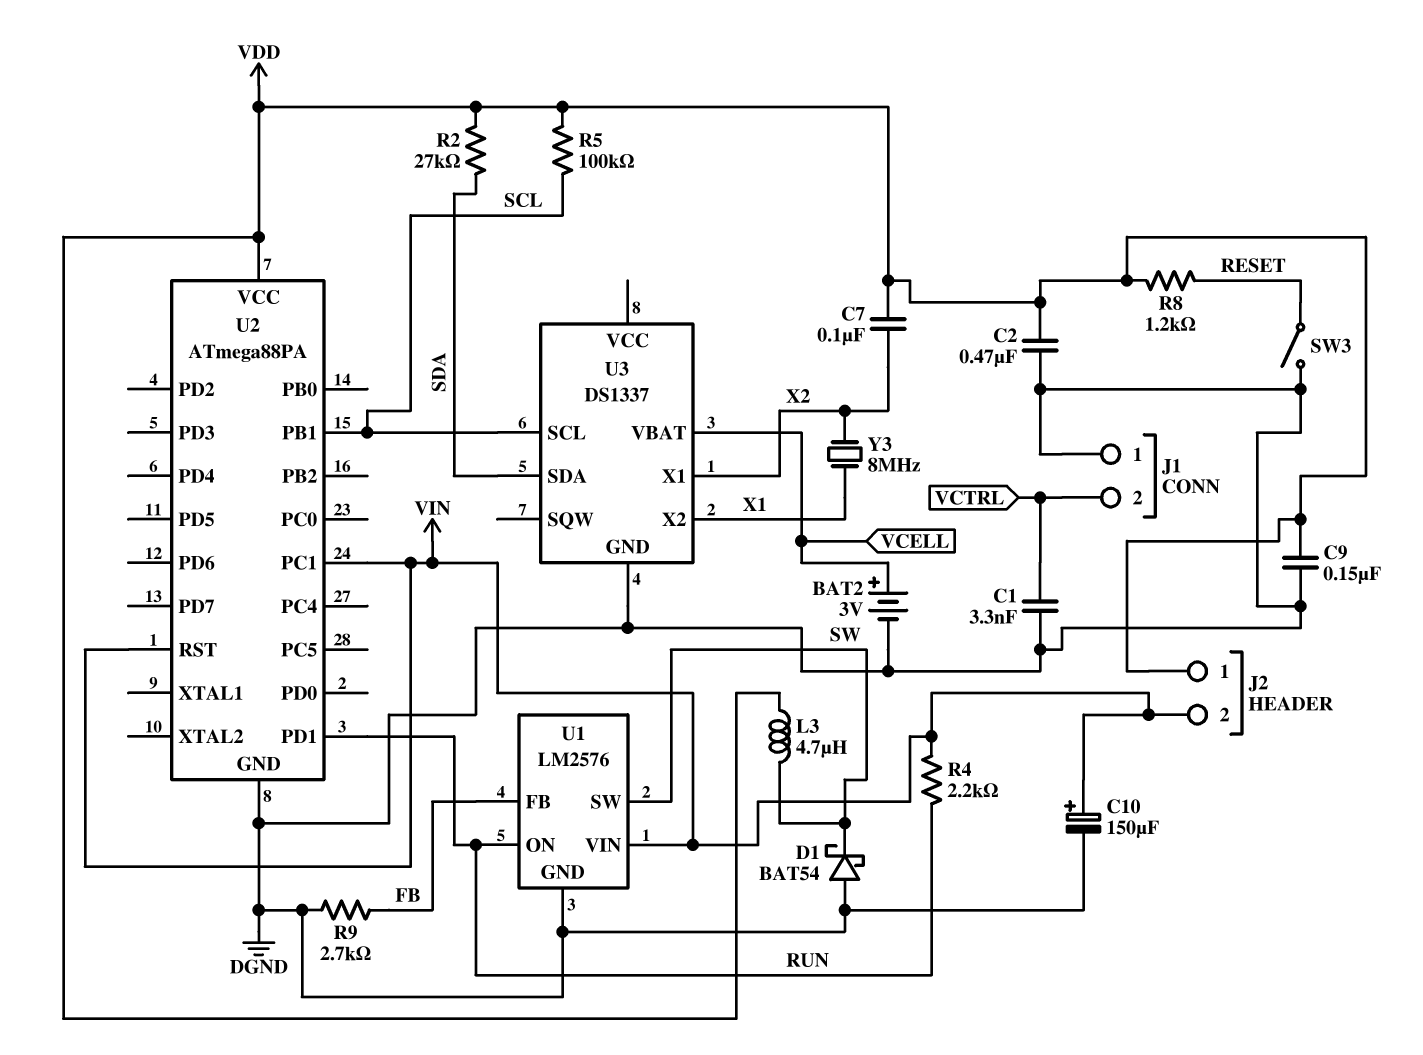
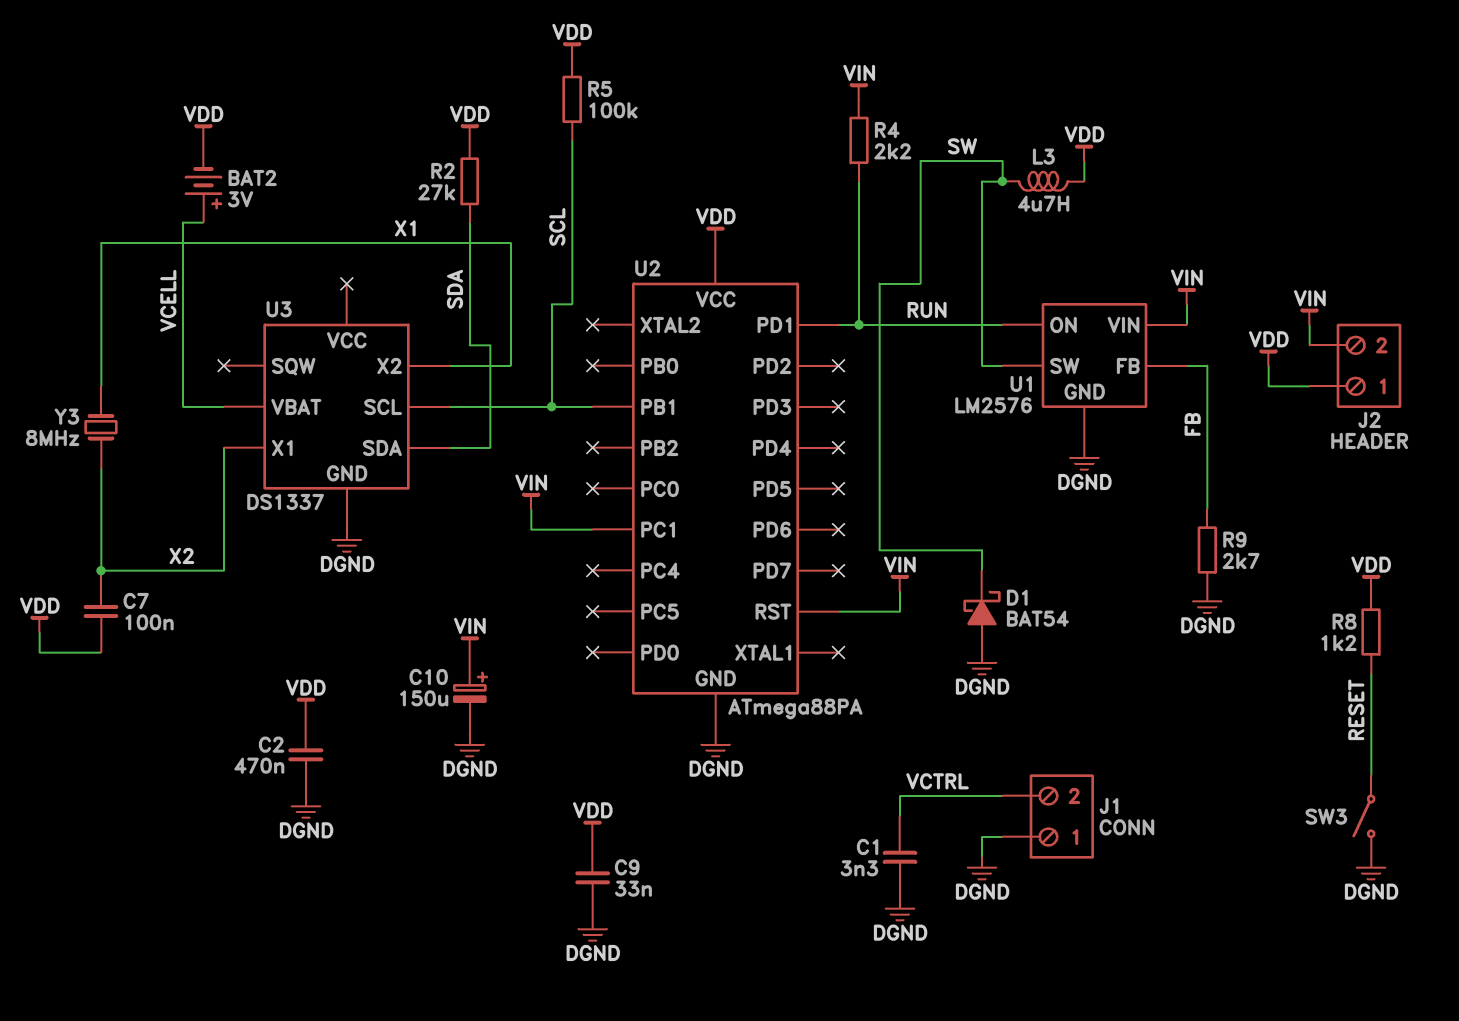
BAT2: 3V (plus VCELL, minus DGND) -> 3V (plus VCELL, minus VDD)
C9: 150nF (DGND, VDD) -> 33nF (DGND, VDD)

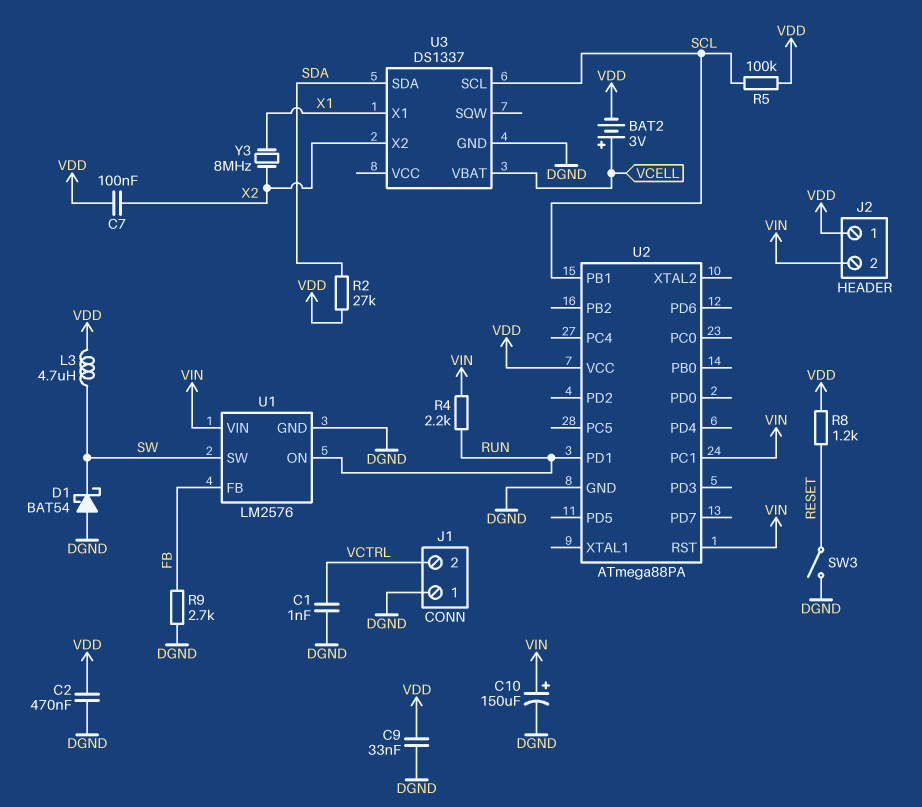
C1: 3.3nF (DGND, VCTRL) -> 1nF (DGND, VCTRL)
U3 pin X1: X2 -> X1
U3 pin X2: X1 -> X2

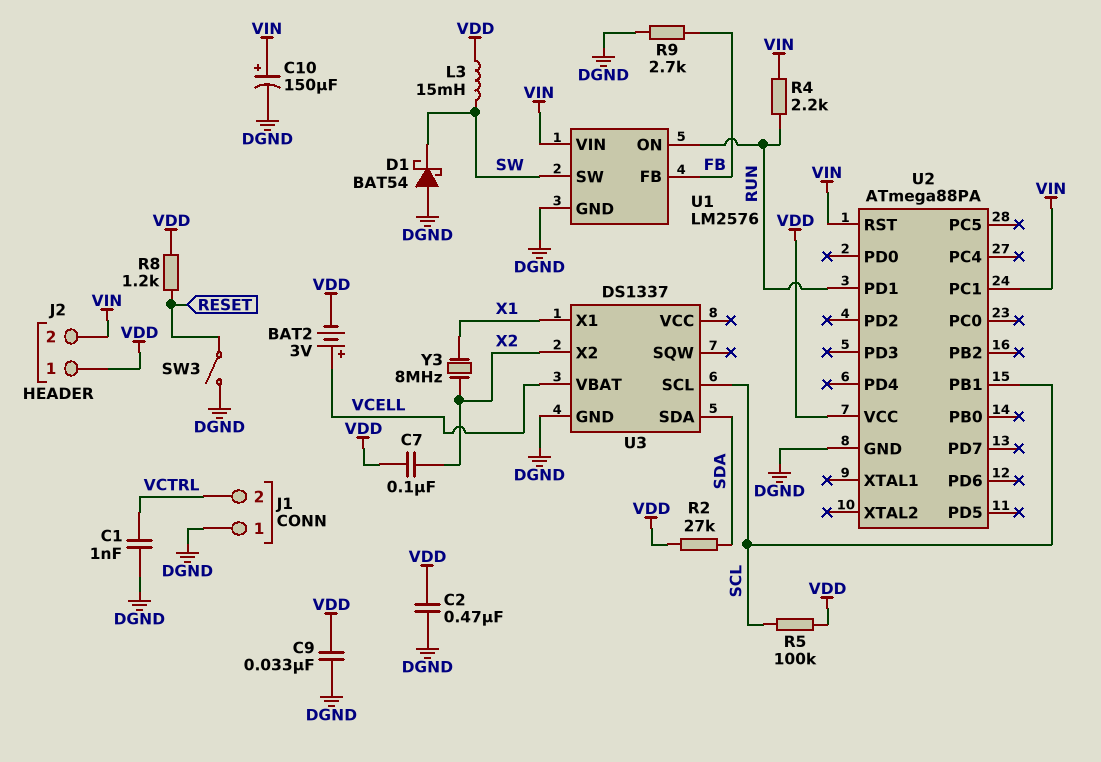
L3: 4.7uH (SW, VDD) -> 15mH (SW, VDD)

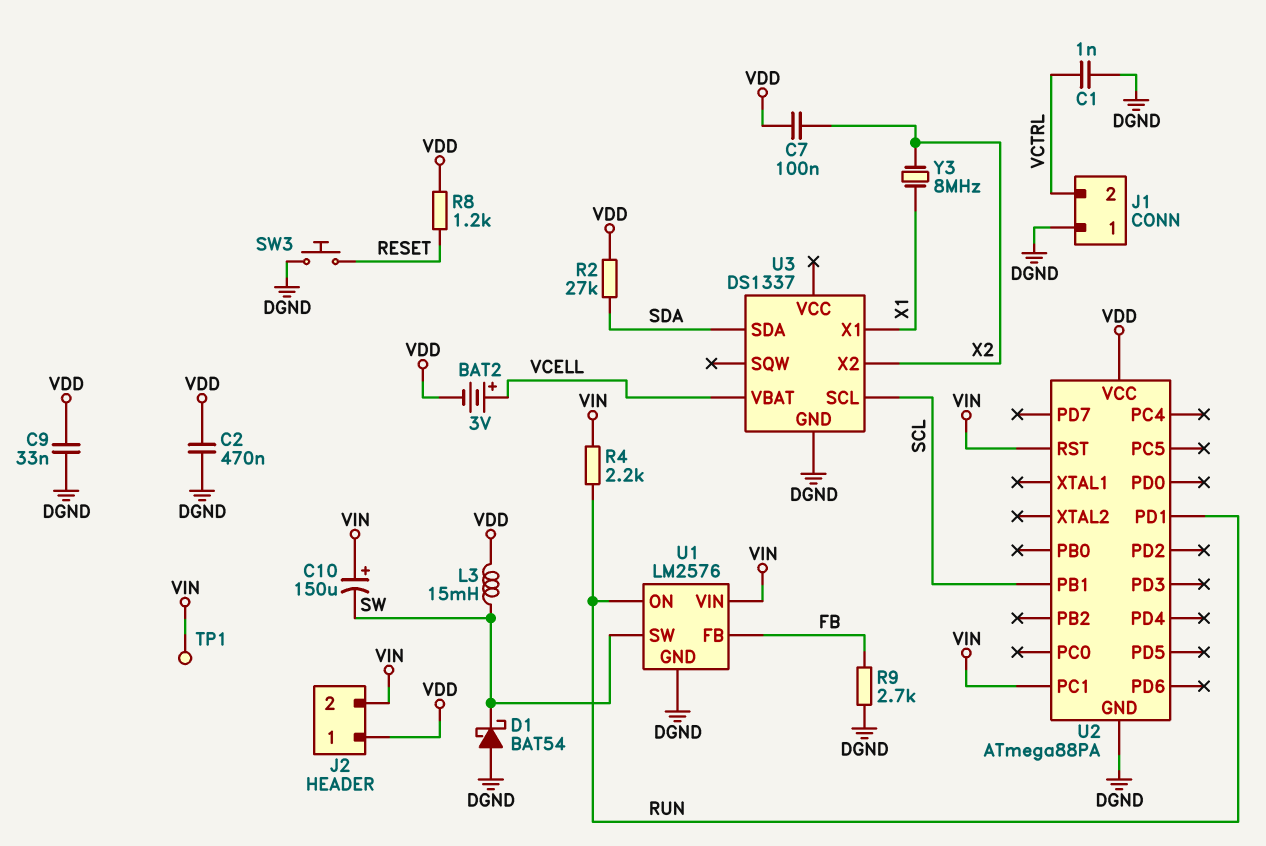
C10: 150uF (plus VIN, minus DGND) -> 150uF (plus VIN, minus SW)
R5: 100k (SCL, VDD) -> none
SW3: switch (DGND, RESET) -> button (DGND, RESET)
TP1: none -> test point (VIN)

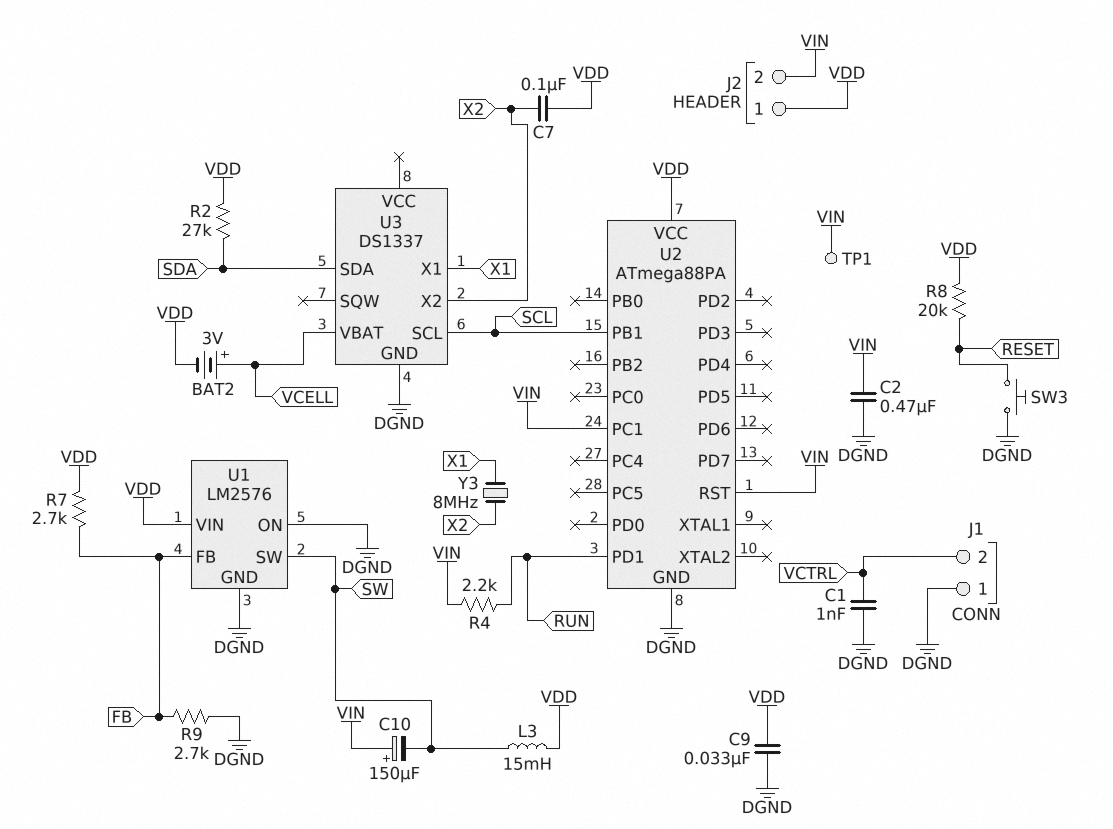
C2: 470nF (DGND, VDD) -> 470nF (DGND, VIN)
D1: schottky BAT54 (A DGND, K SW) -> none
R7: none -> 2.7k (FB, VDD)
R8: 1.2k (RESET, VDD) -> 20k (RESET, VDD)
U1 pin ON: RUN -> DGND
U1 pin VIN: VIN -> VDD

